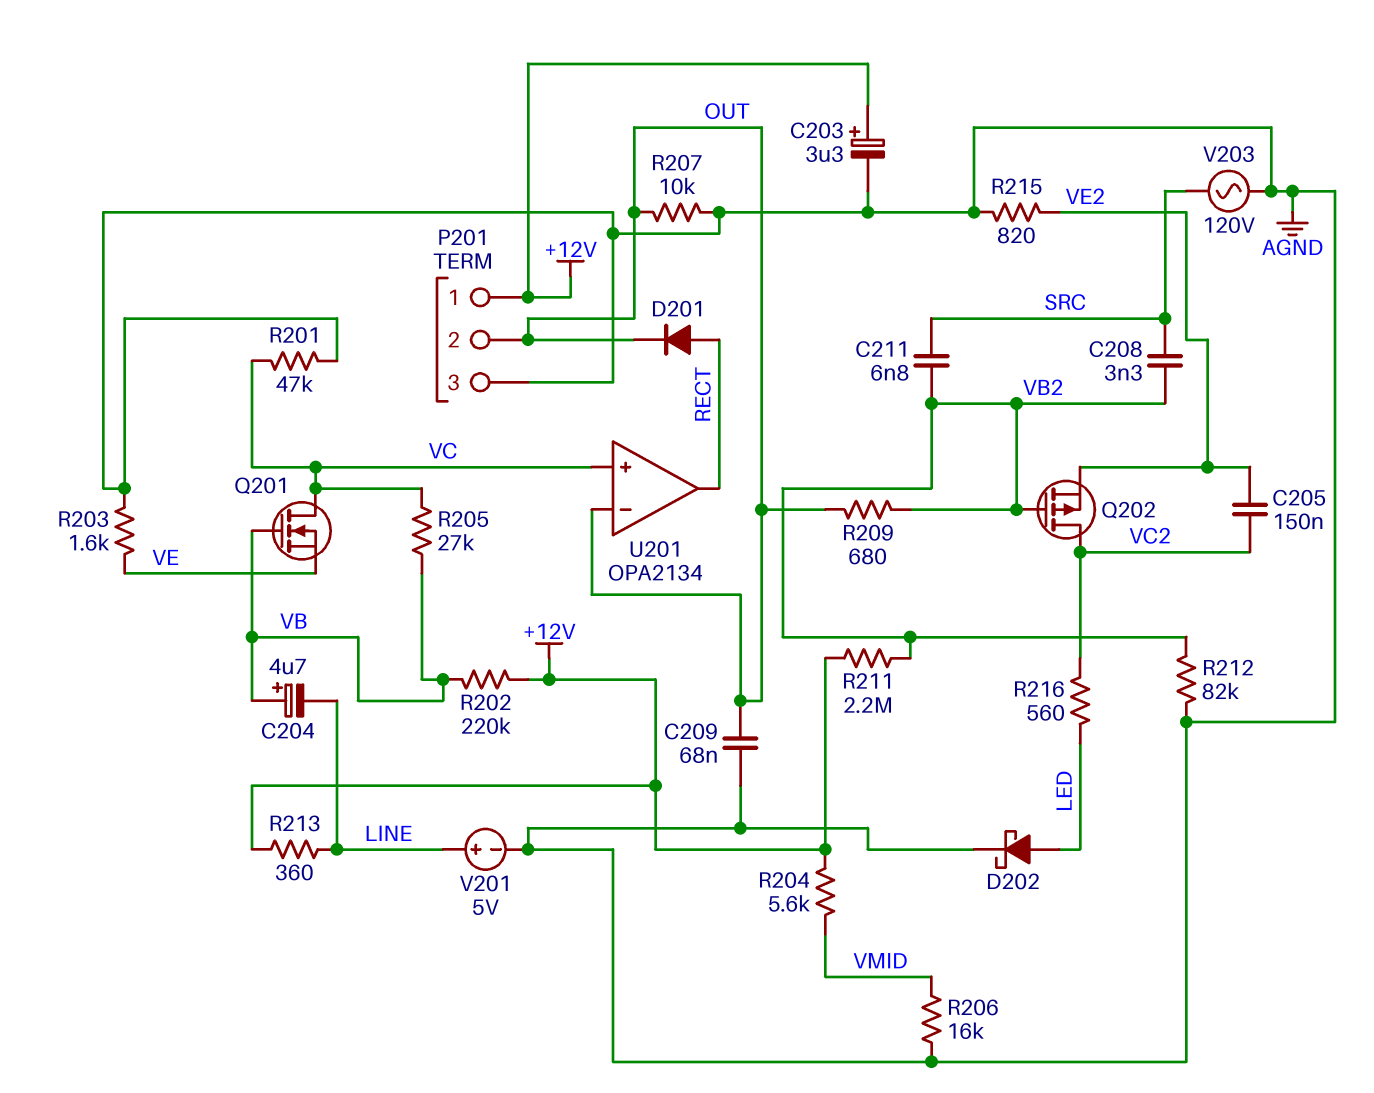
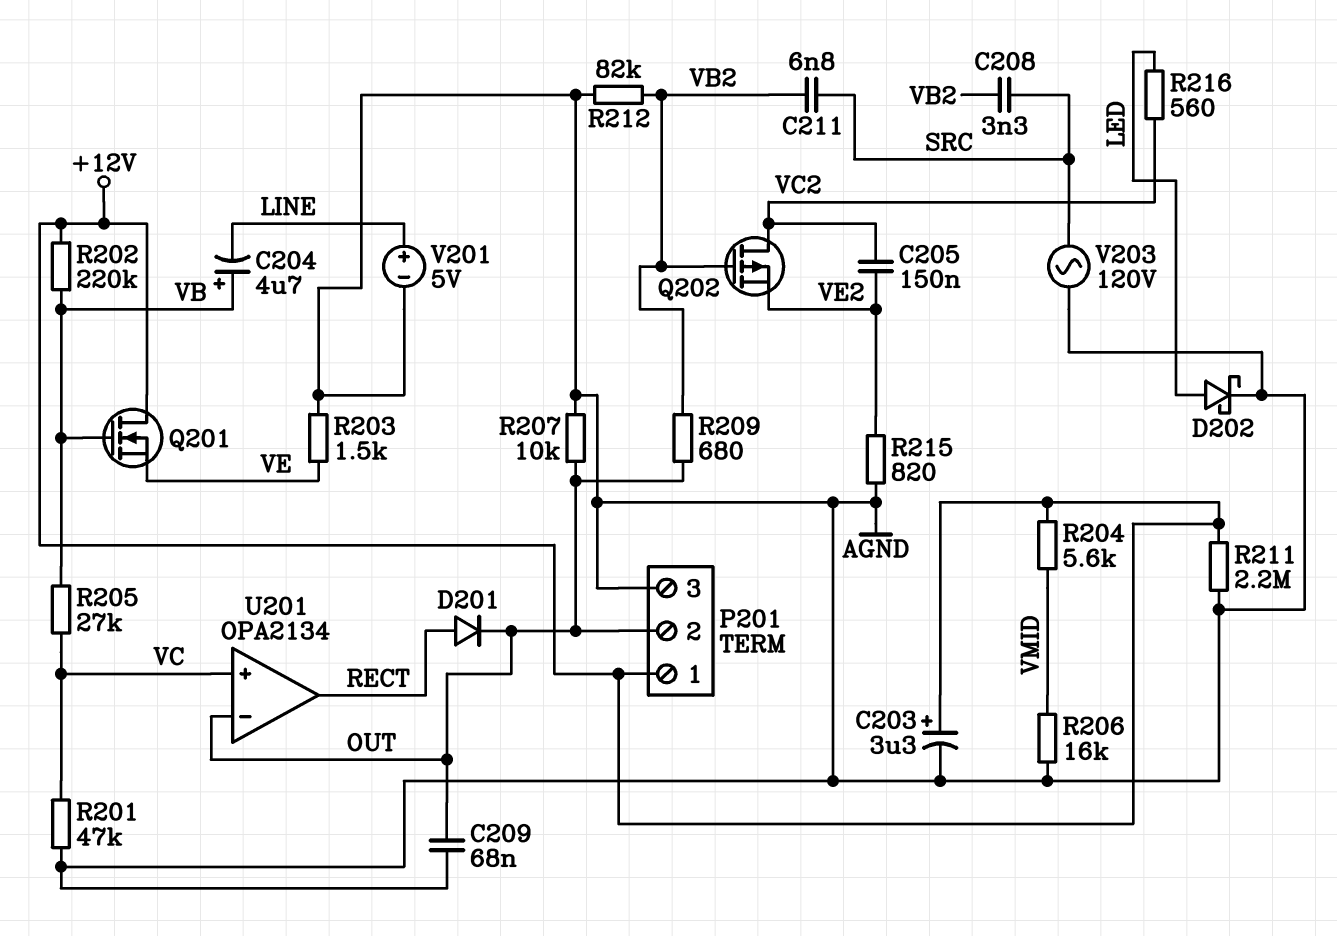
Q201: NMOS (G VB, D VC, S VE) -> NMOS (G VB, D +12V, S VE)
R203: 1.6k (AGND, VE) -> 1.5k (AGND, VE)
R211: 2.2M (+12V, VB2) -> 2.2M (+12V, AGND)
R213: 360 (+12V, LINE) -> none

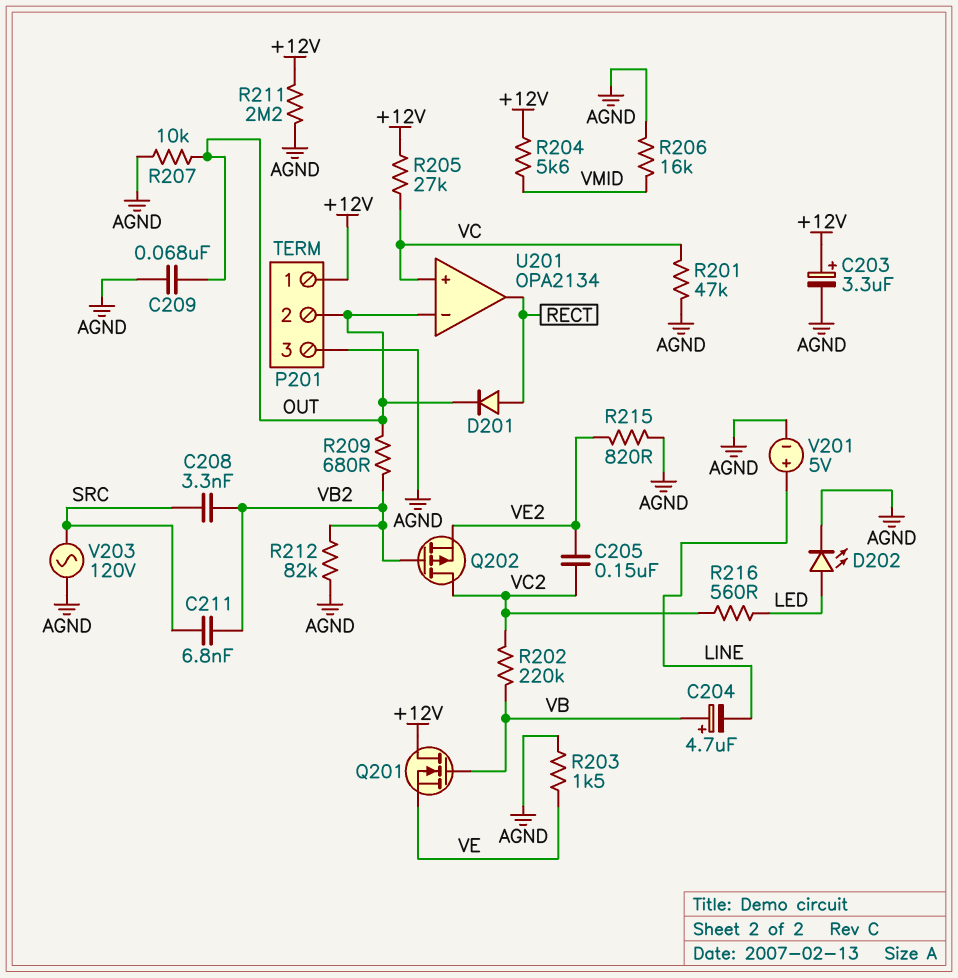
D202: schottky (A LED, K AGND) -> LED (A LED, K AGND)
R202: 220k (+12V, VB) -> 220k (VB, VC2)
R205: 27k (VB, VC) -> 27k (+12V, VC)

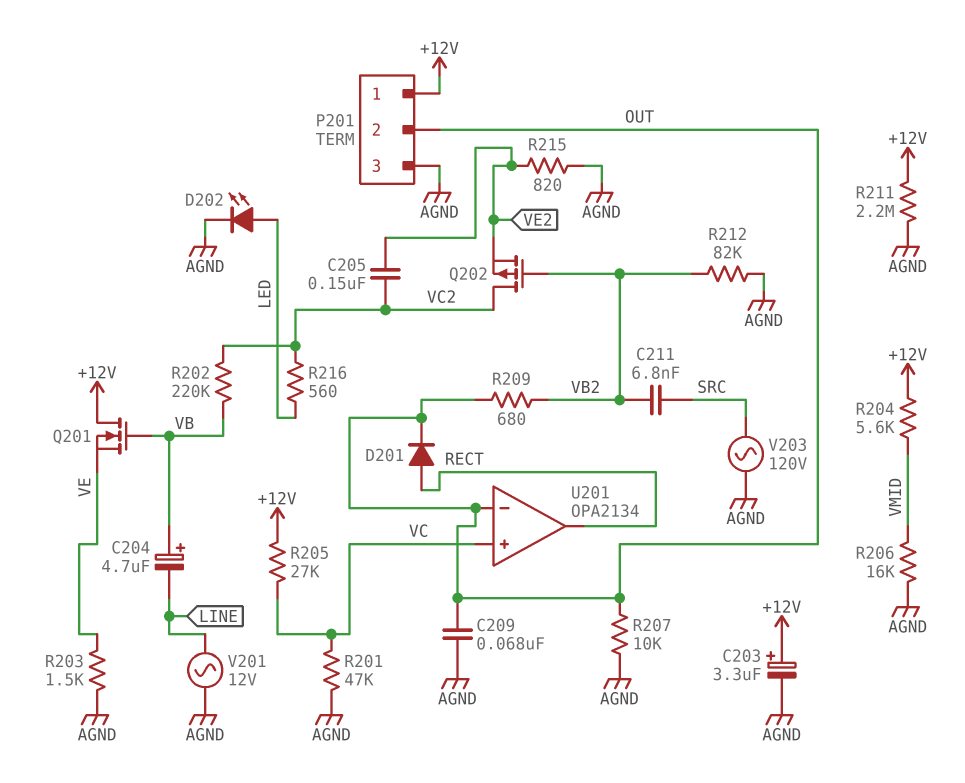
C208: 3.3nF (SRC, VB2) -> none
V201: 5V (plus LINE, minus AGND) -> AC 12V (AGND, LINE)

